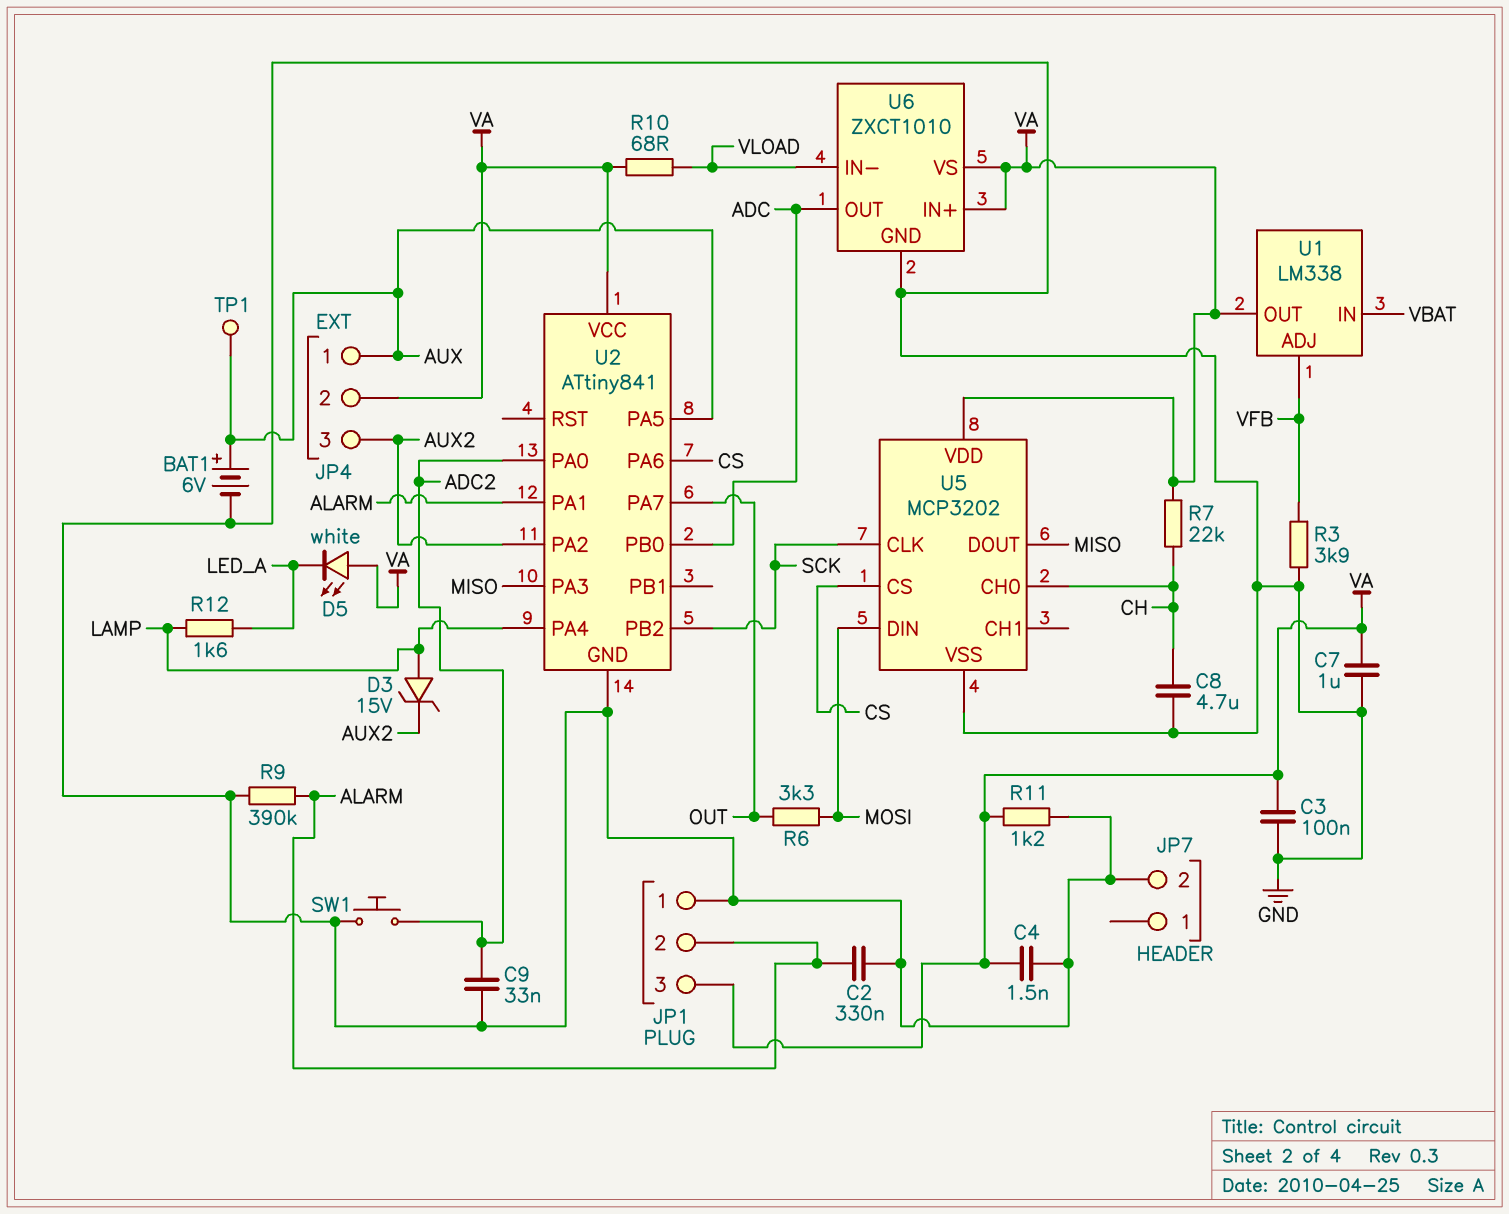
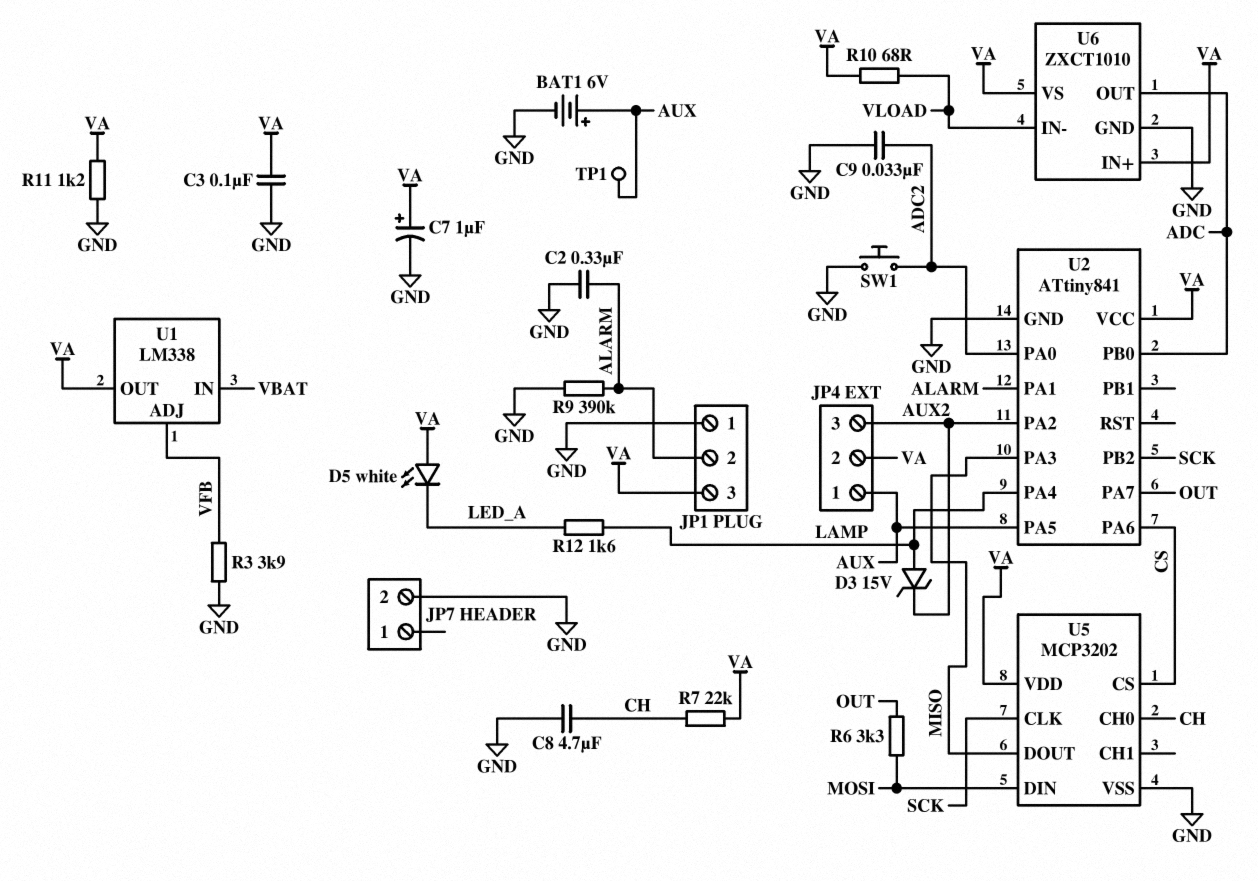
C4: 1.5nF (GND, VA) -> none
C7: 1uF (GND, VA) -> 1uF (plus VA, minus GND)

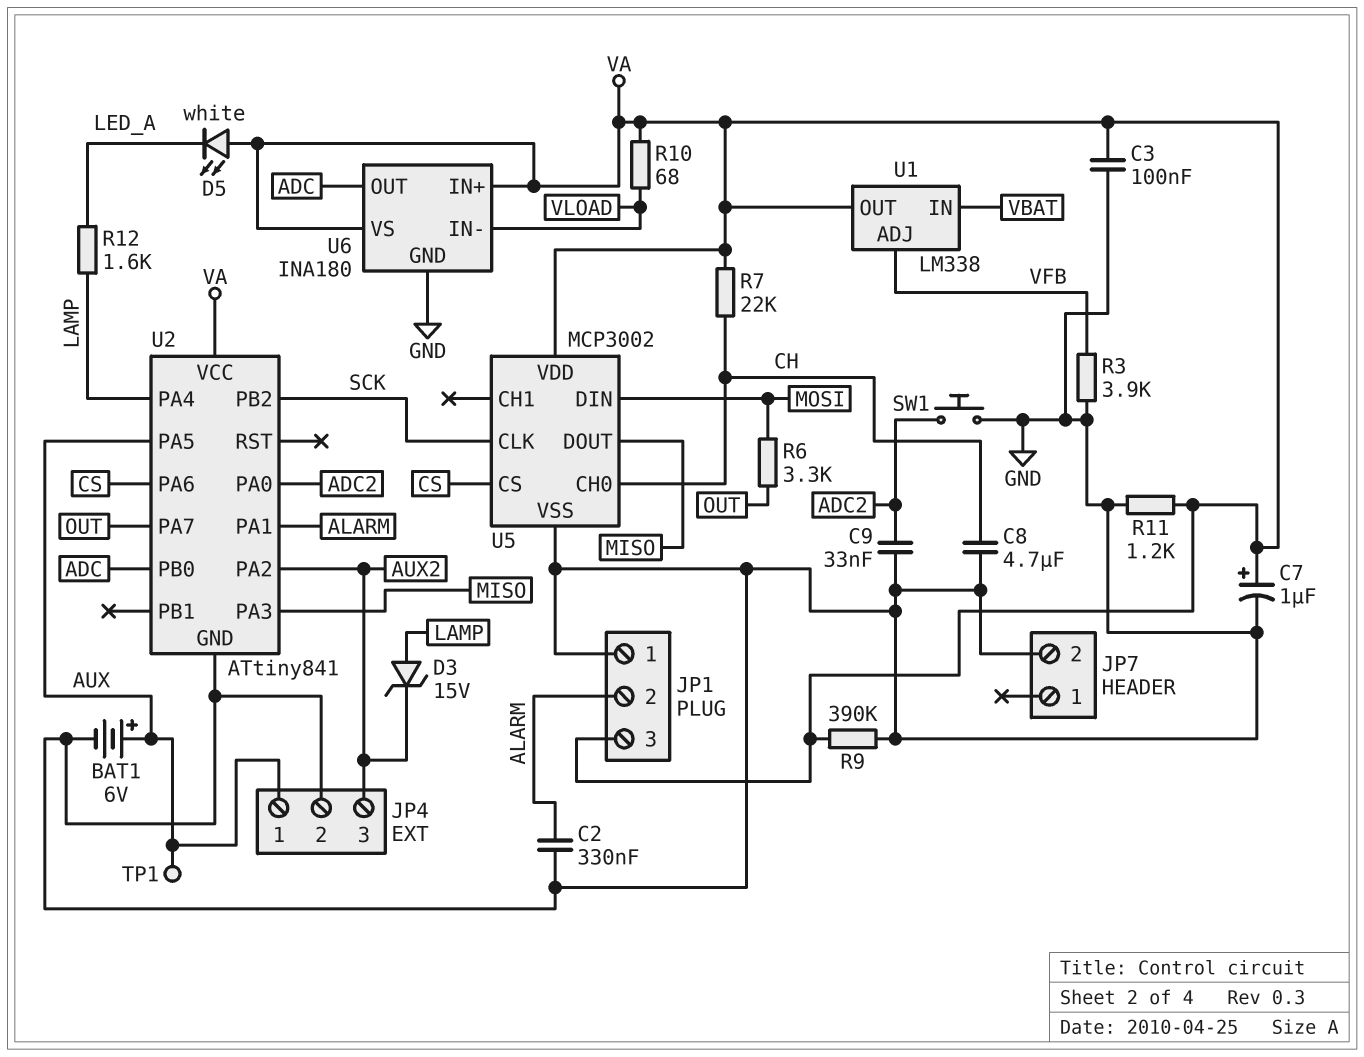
JP4 pin 2: VA -> GND
R9: 390k (ALARM, GND) -> 390k (GND, VA)
U5: MCP3202 -> MCP3002
U6: ZXCT1010 -> INA180

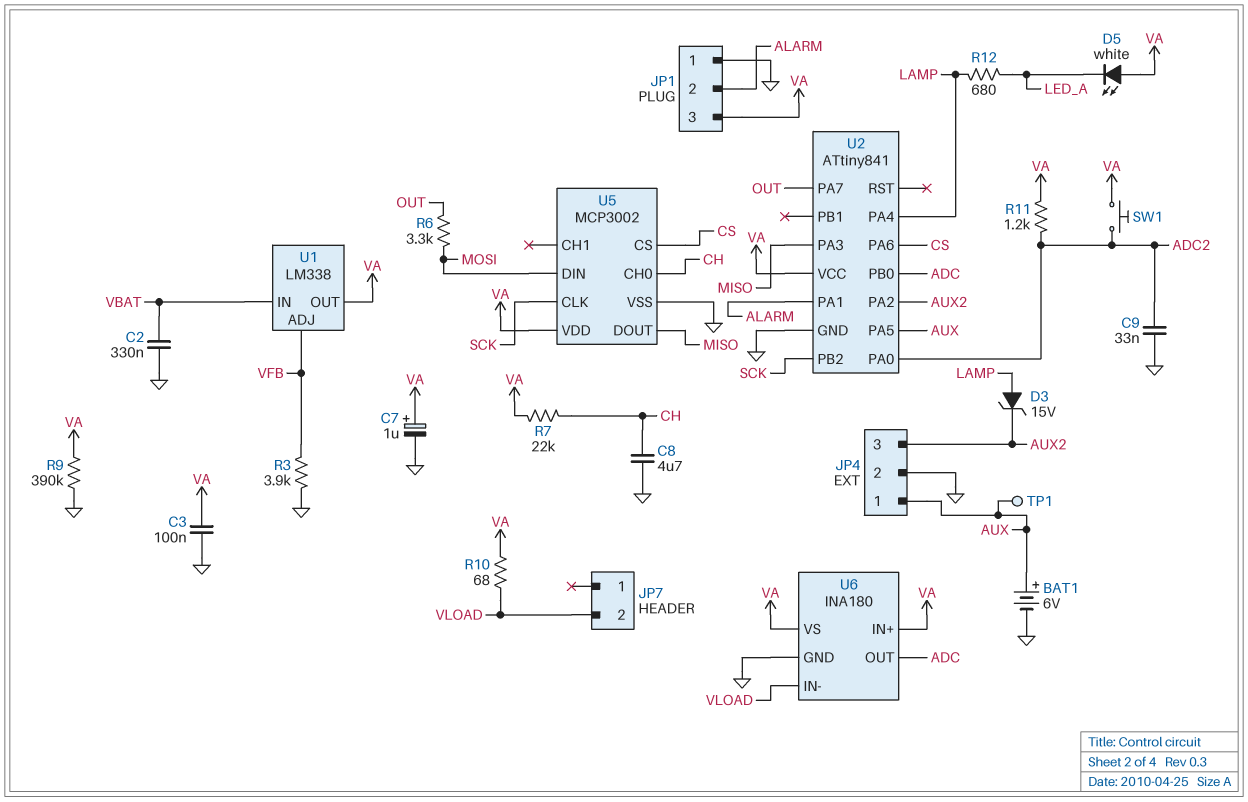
C2: 330nF (ALARM, GND) -> 330nF (GND, VBAT)
JP7 pin 2: GND -> VLOAD
R11: 1.2k (GND, VA) -> 1.2k (ADC2, VA)
R12: 1.6k (LAMP, LED_A) -> 680 (LAMP, LED_A)
SW1: button (ADC2, GND) -> button (ADC2, VA)

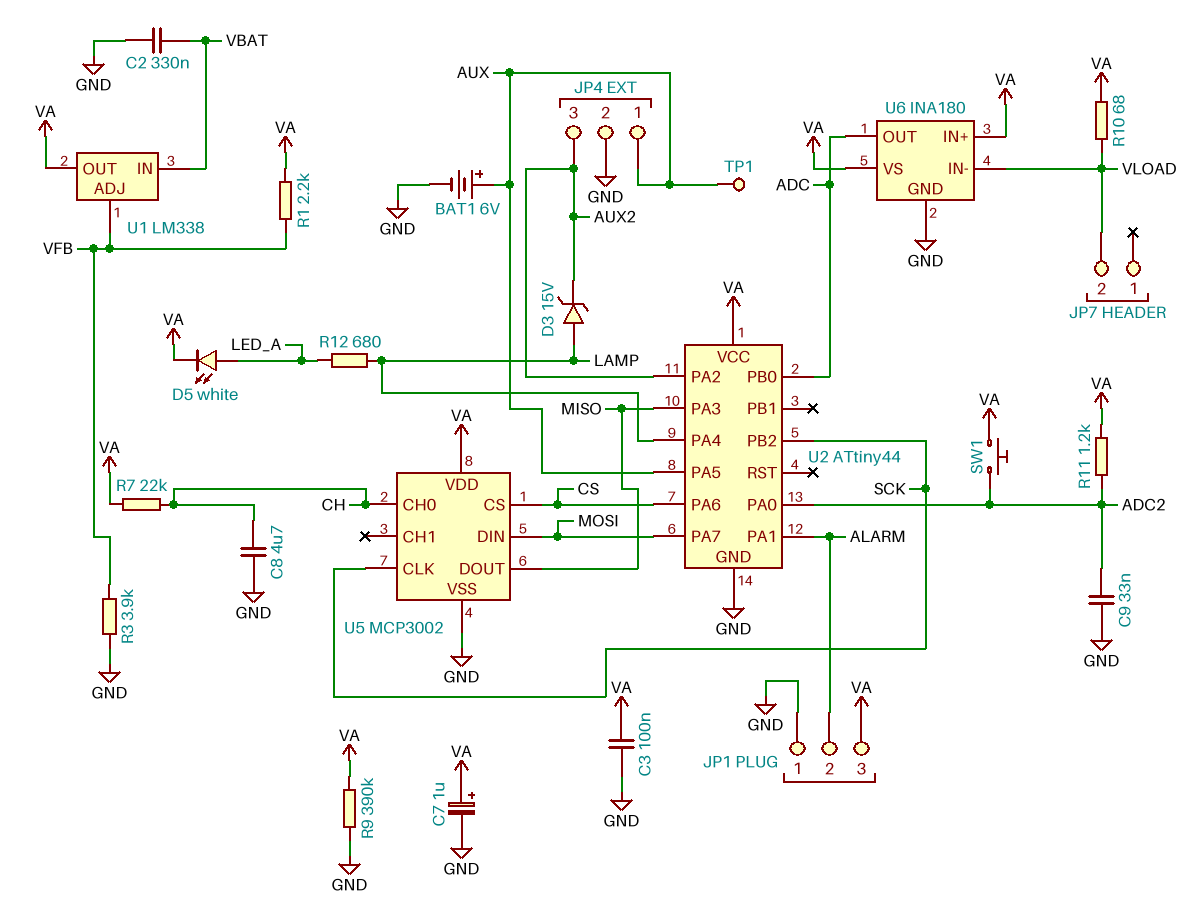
D5: LED white (A VA, K LED_A) -> LED white (A LED_A, K VA)
R1: none -> 2.2k (VA, VFB)
R6: 3.3k (MOSI, OUT) -> none
U2: ATtiny841 -> ATtiny44
U2 pin PA7: OUT -> MOSI

